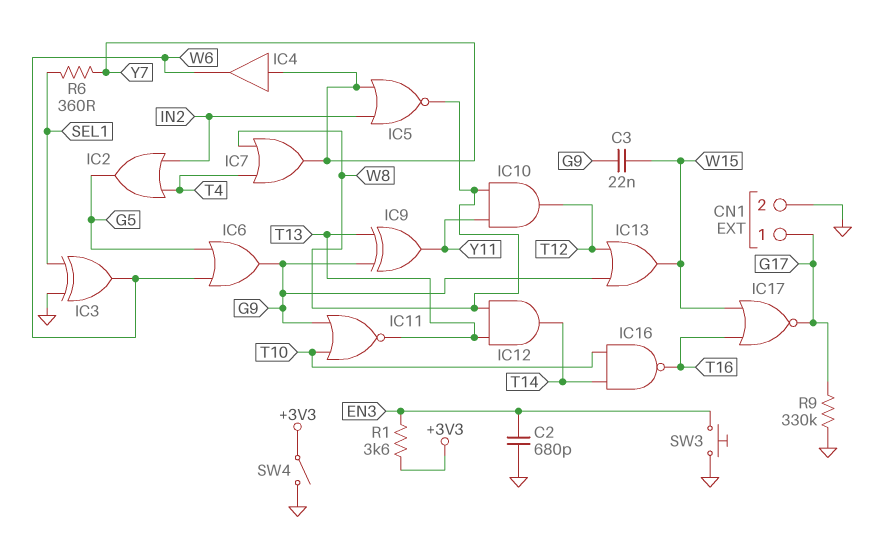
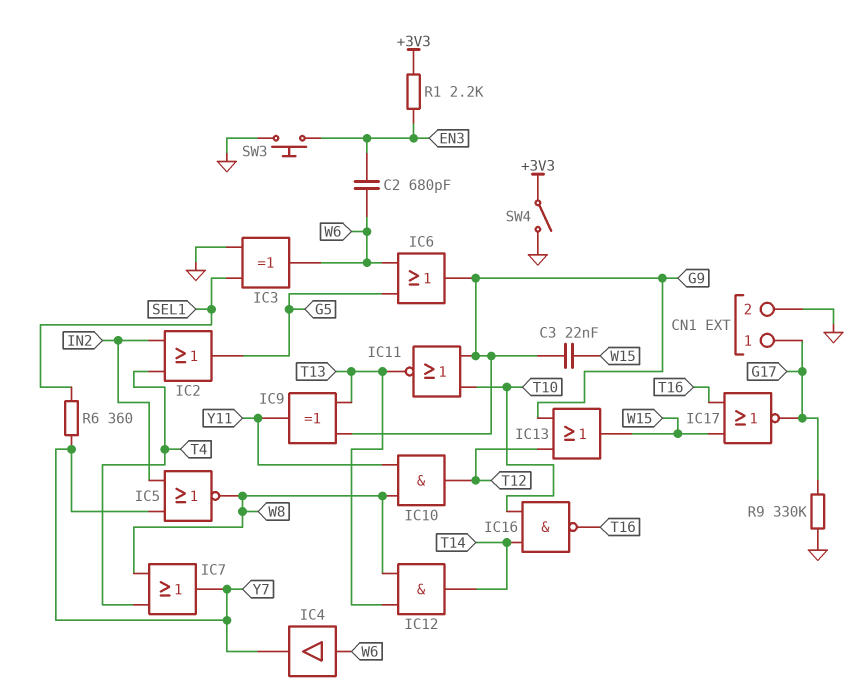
C2: 680pF (EN3, GND) -> 680pF (EN3, W6)
IC4: buffer (in Y7, out W6) -> buffer (in W6, out Y7)
R1: 3.6k (+3V3, EN3) -> 2.2k (+3V3, EN3)

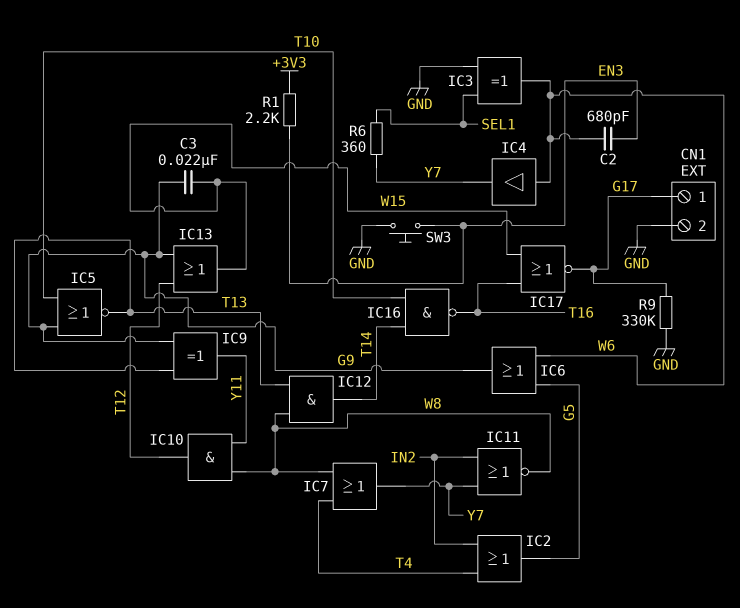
IC5: NOR (in IN2, in Y7, out W8) -> NOR (in G9, in T10, out T13)
IC11: NOR (in G9, in T10, out T13) -> NOR (in IN2, in Y7, out W8)
SW4: switch (+3V3, GND) -> none

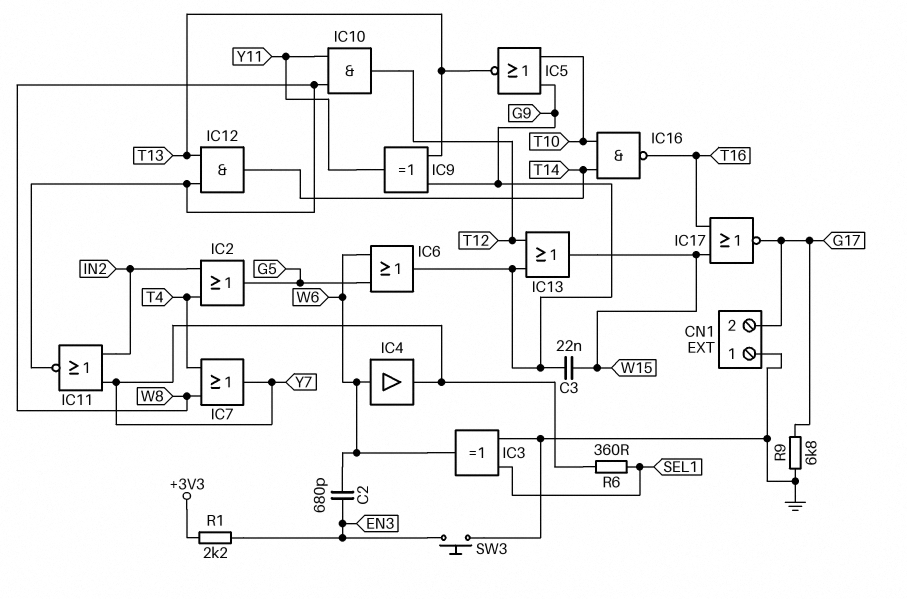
CN1 pin 1: G17 -> GND
CN1 pin 2: GND -> G17
R9: 330k (G17, GND) -> 6.8k (G17, GND)

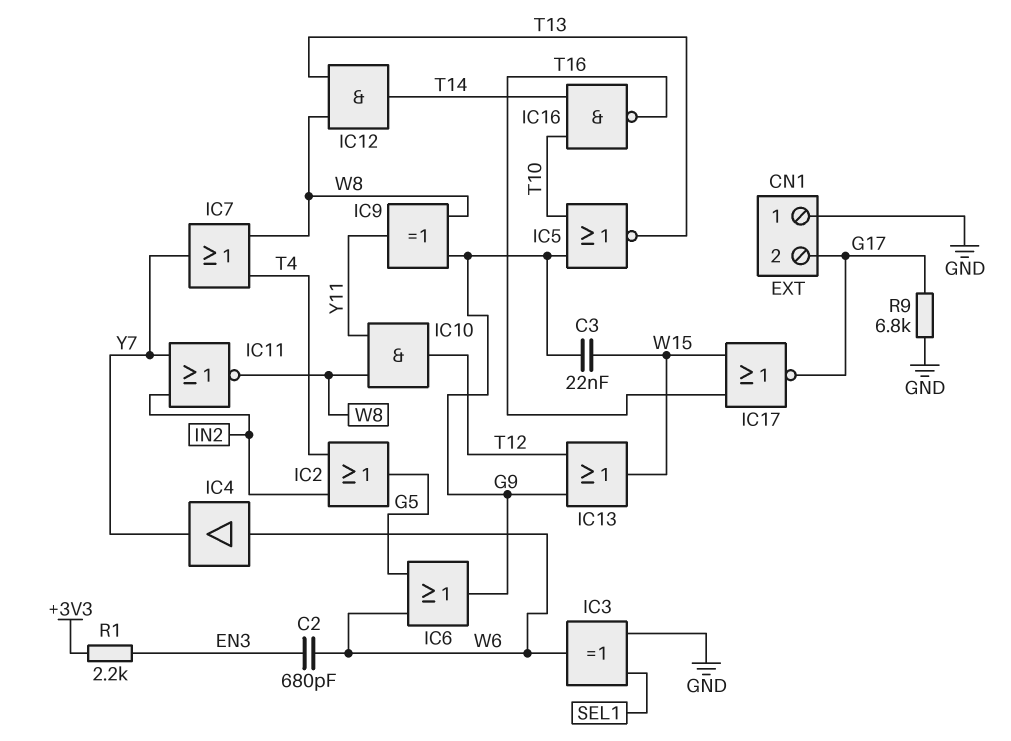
IC9: XOR (in G9, in T13, out Y11) -> XOR (in G9, in W8, out Y11)
R6: 360 (SEL1, Y7) -> none
SW3: button (EN3, GND) -> none

